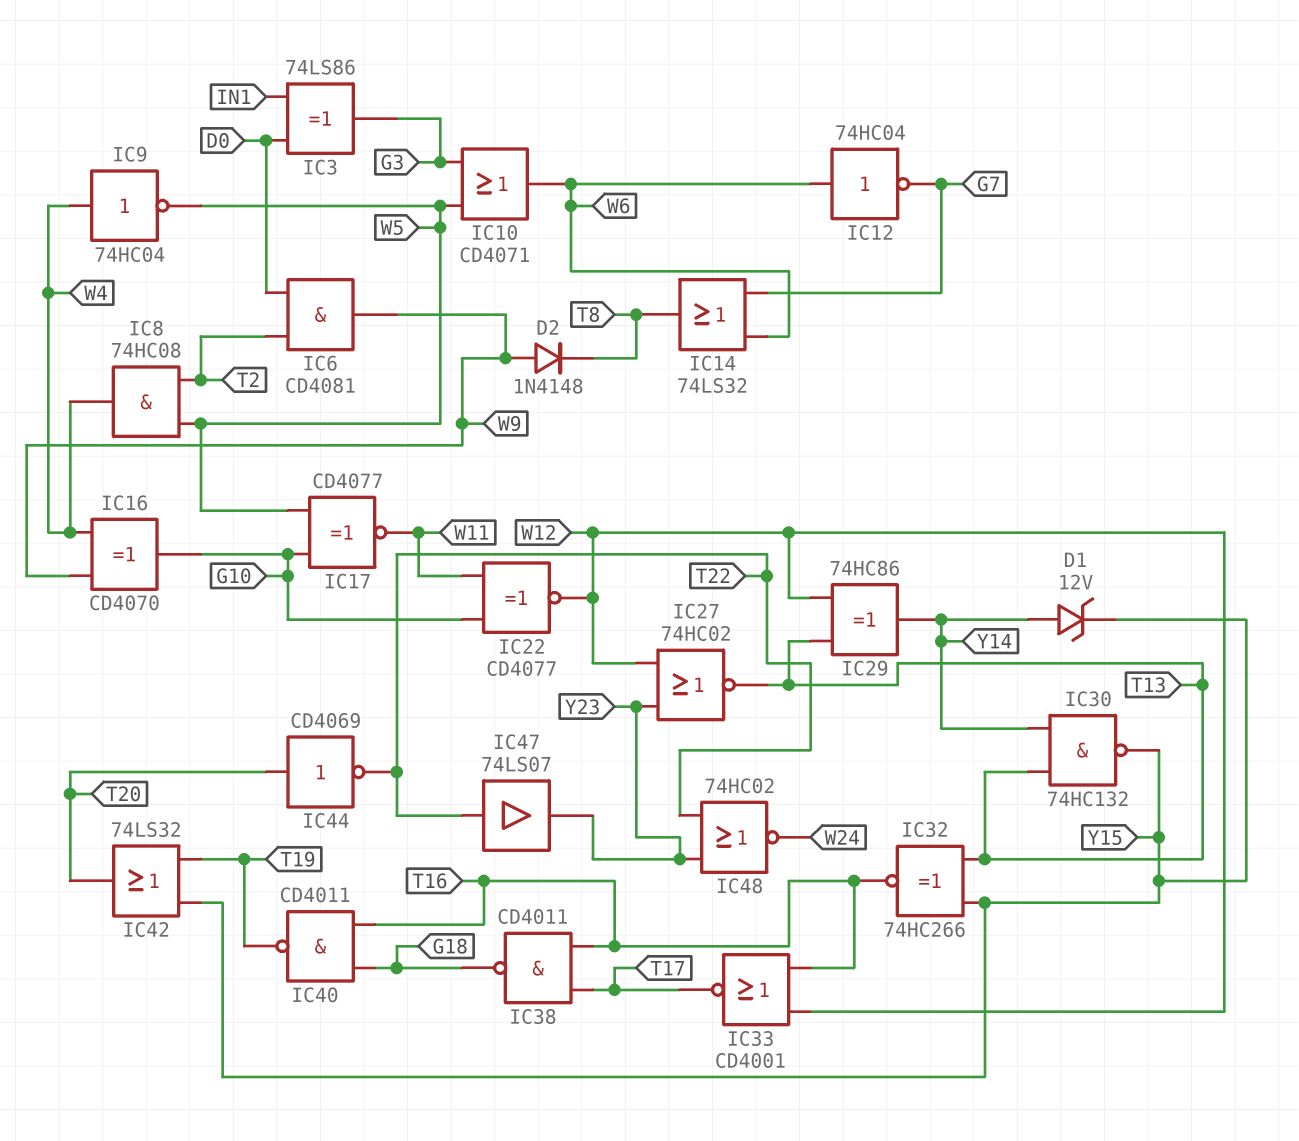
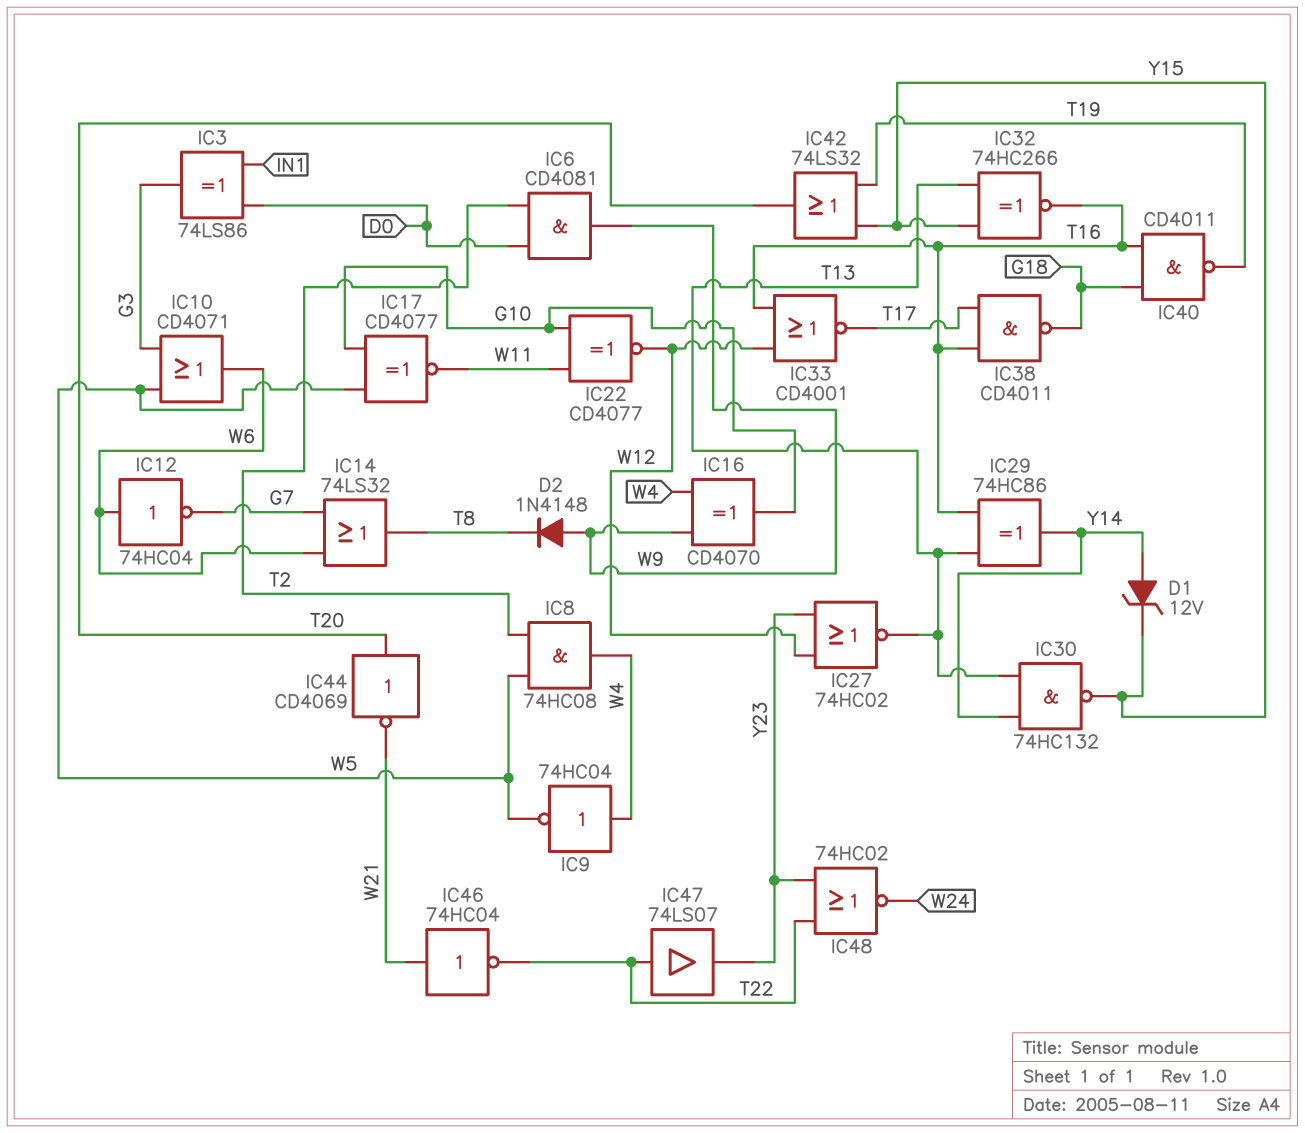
IC29: XOR 74HC86 (in T13, in W12, out Y14) -> XOR 74HC86 (in T13, in T16, out Y14)
IC44: NOT CD4069 (in T20, out T22) -> NOT CD4069 (in T20, out W21)
IC46: none -> NOT 74HC04 (in W21, out T22)

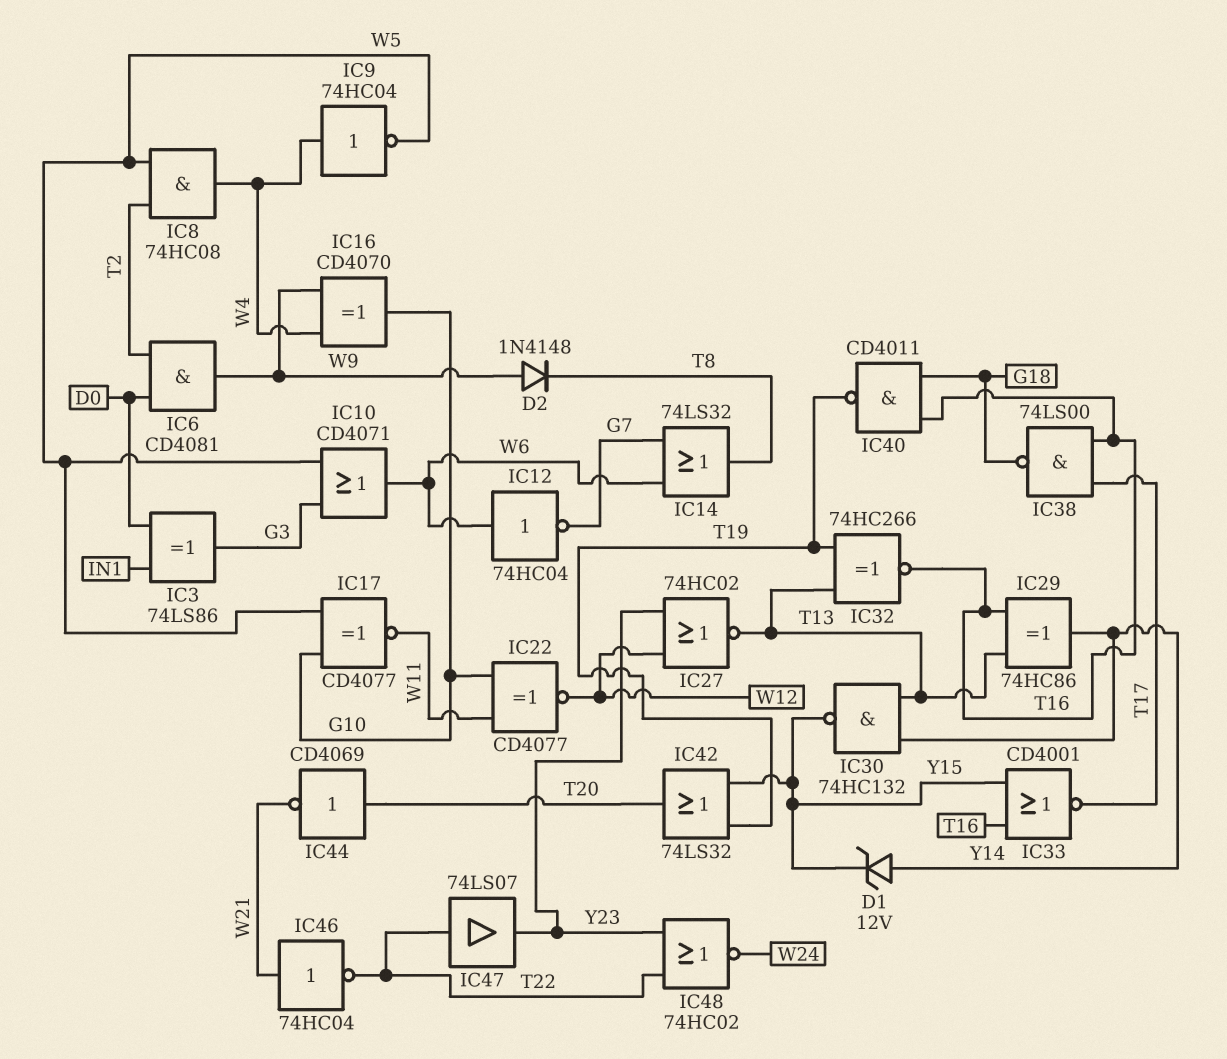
IC32: XNOR 74HC266 (in T13, in Y15, out T16) -> XNOR 74HC266 (in T13, in T19, out T16)
IC33: NOR CD4001 (in T16, in W12, out T17) -> NOR CD4001 (in T16, in Y15, out T17)
IC38: NAND CD4011 (in T16, in T17, out G18) -> NAND 74LS00 (in T16, in T17, out G18)

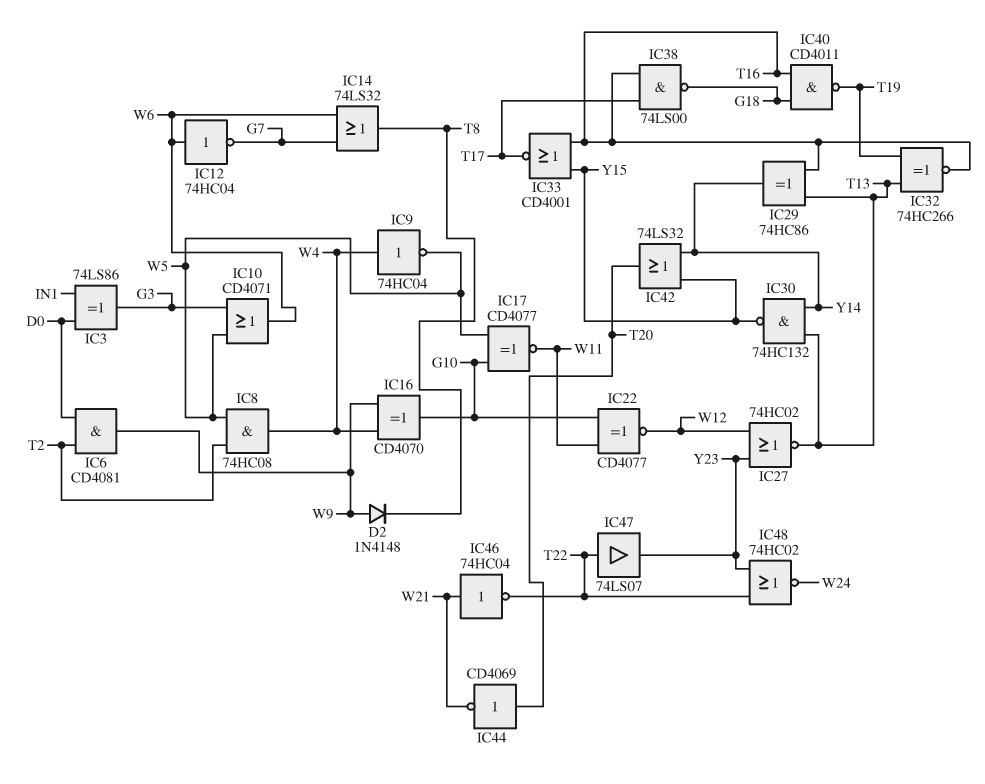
D1: zener 12V (A Y14, K Y15) -> none
IC42: OR 74LS32 (in T19, in Y15, out T20) -> OR 74LS32 (in Y14, in Y15, out T20)

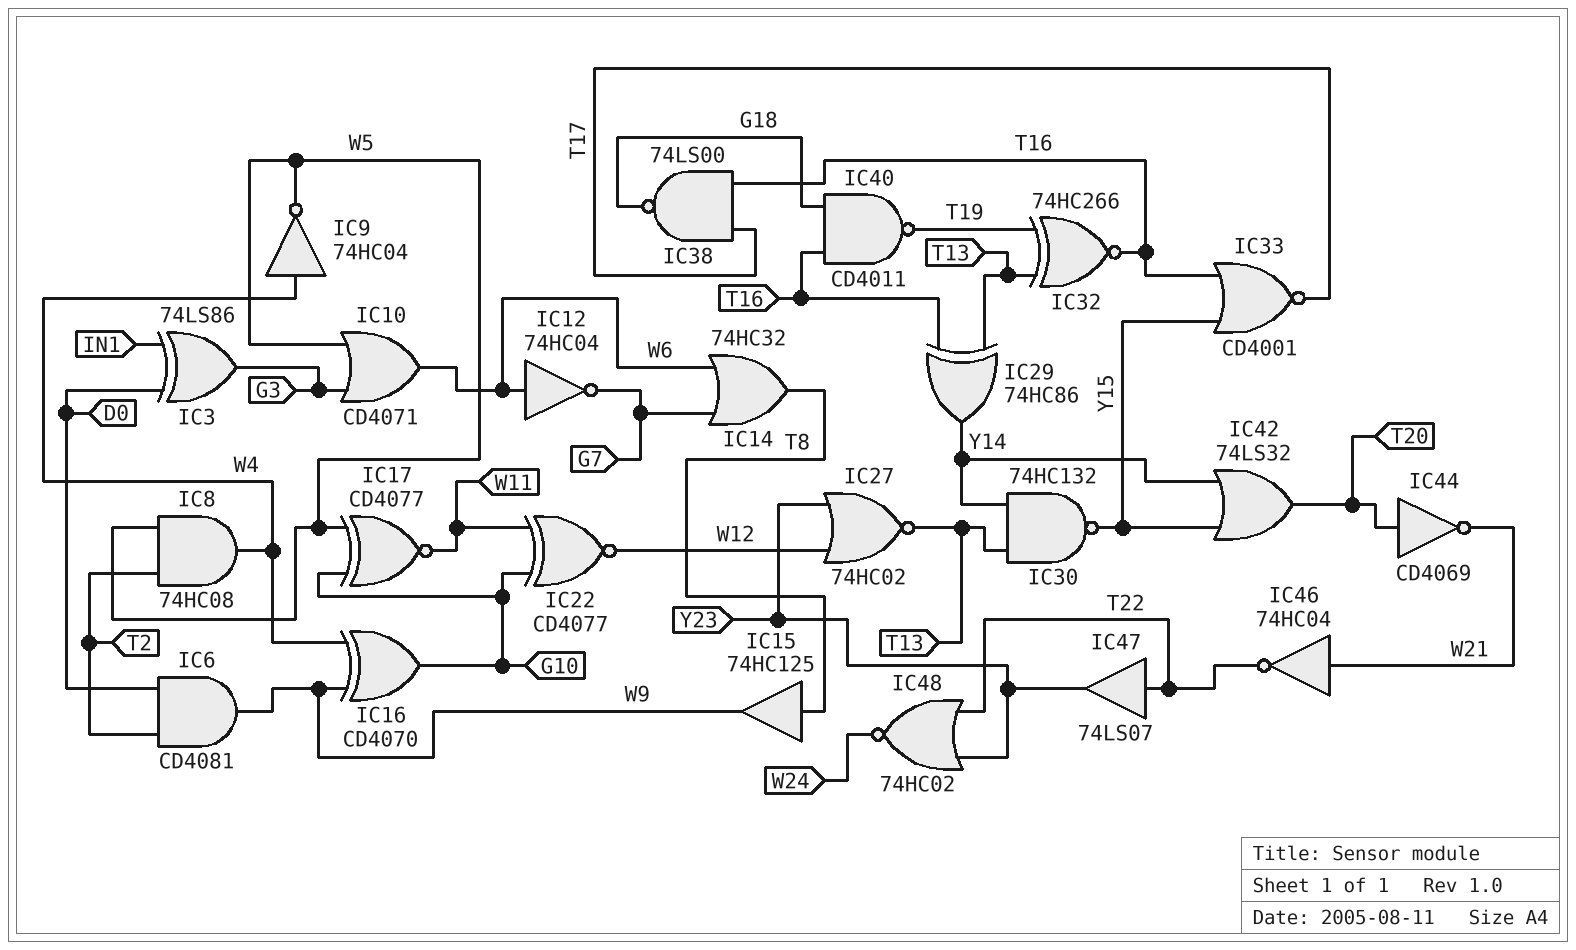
D2: diode 1N4148 (A W9, K T8) -> none
IC14: OR 74LS32 (in G7, in W6, out T8) -> OR 74HC32 (in G7, in W6, out T8)
IC15: none -> buffer 74HC125 (in T8, out W9)

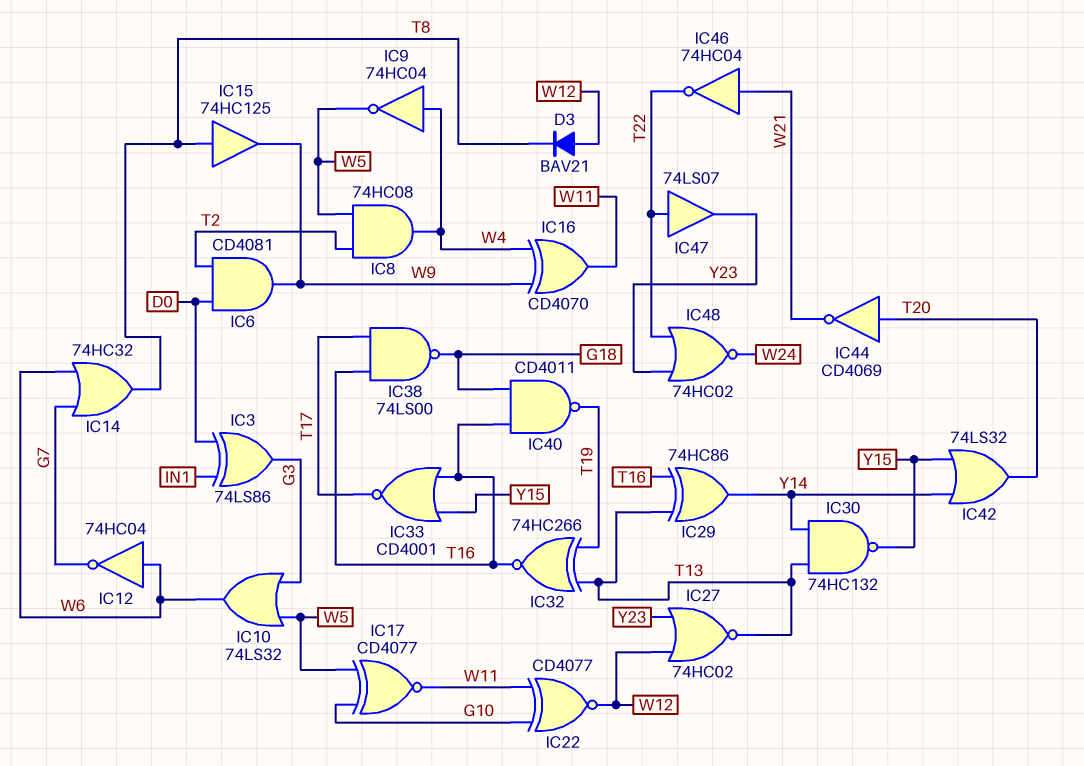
D3: none -> diode BAV21 (A W12, K T8)
IC10: OR CD4071 (in G3, in W5, out W6) -> OR 74LS32 (in G3, in W5, out W6)
IC16: XOR CD4070 (in W4, in W9, out G10) -> XOR CD4070 (in W4, in W9, out W11)

